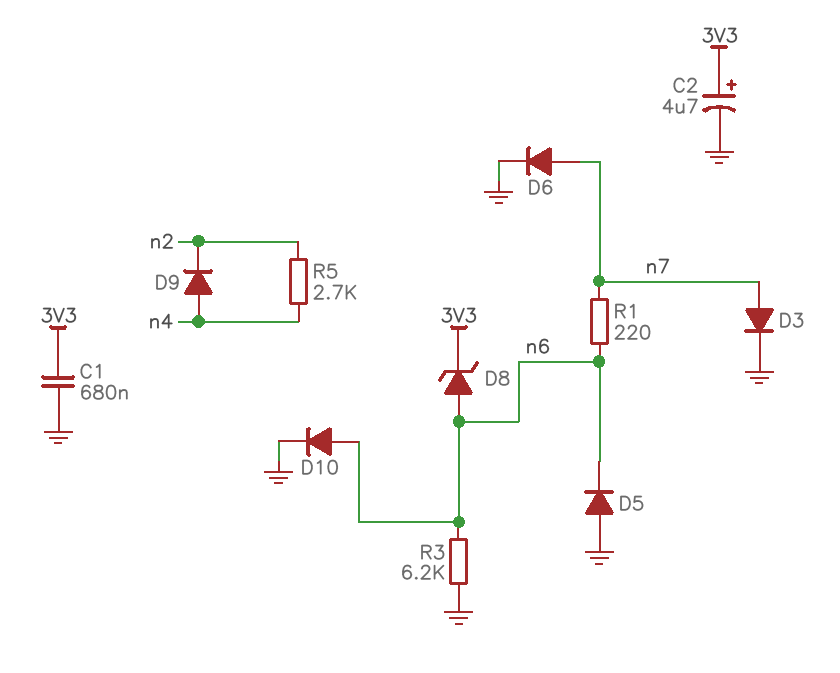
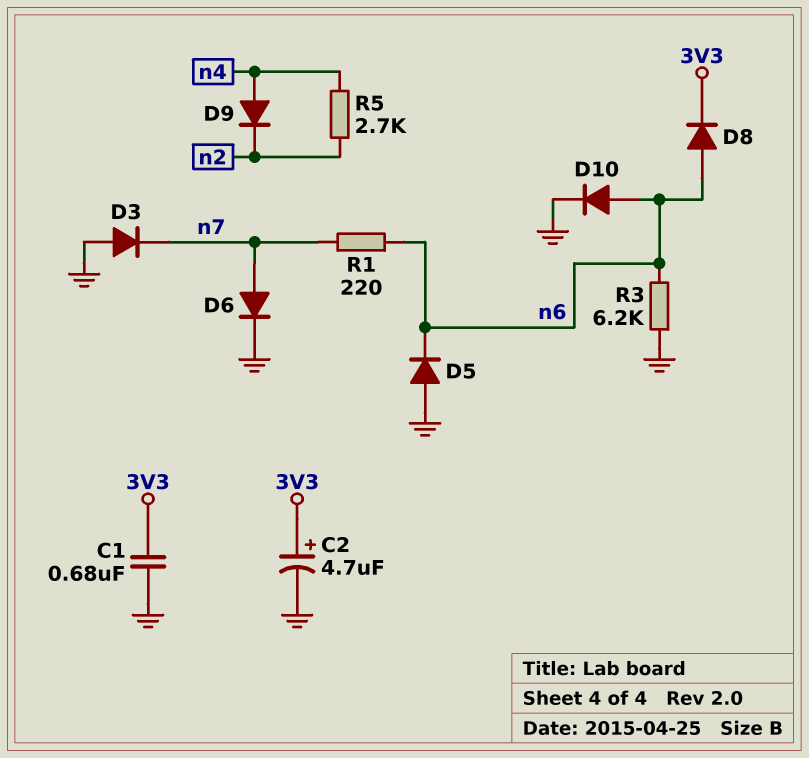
D3: diode (A n7, K GND) -> diode (A GND, K n7)
D8: zener (A n6, K 3V3) -> diode (A n6, K 3V3)

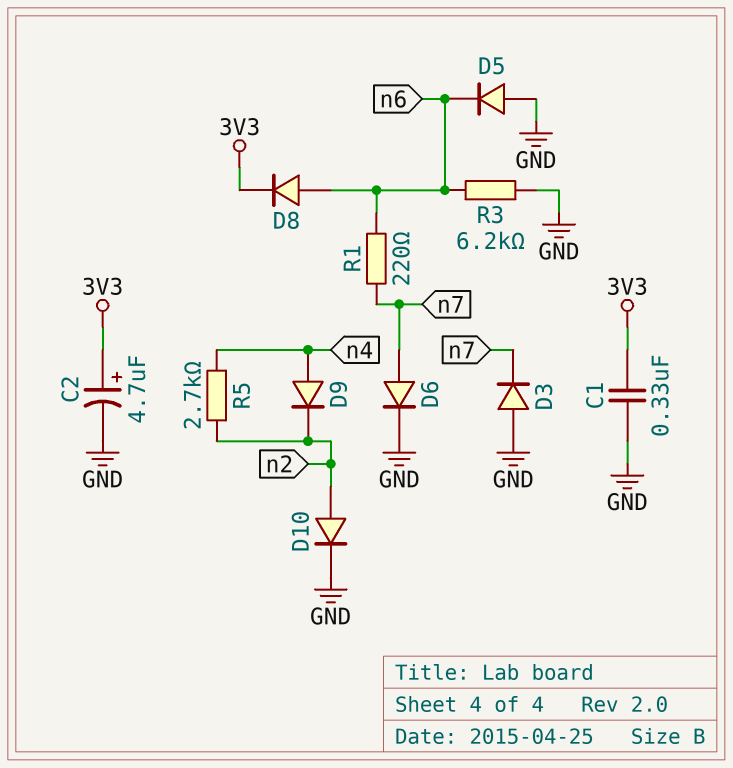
C1: 680nF (3V3, GND) -> 330nF (3V3, GND)
D10: diode (A n6, K GND) -> diode (A n2, K GND)

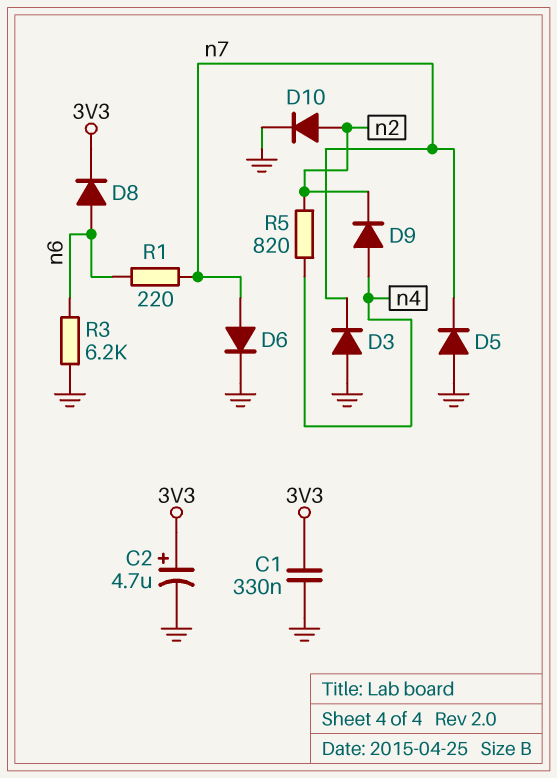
D5: diode (A GND, K n6) -> diode (A GND, K n7)
R5: 2.7k (n2, n4) -> 820 (n2, n4)

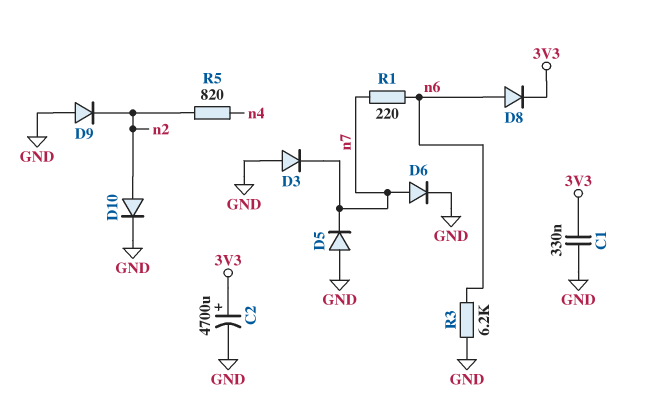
C2: 4.7uF (plus 3V3, minus GND) -> 4700uF (plus 3V3, minus GND)
D9: diode (A n4, K n2) -> diode (A GND, K n2)

